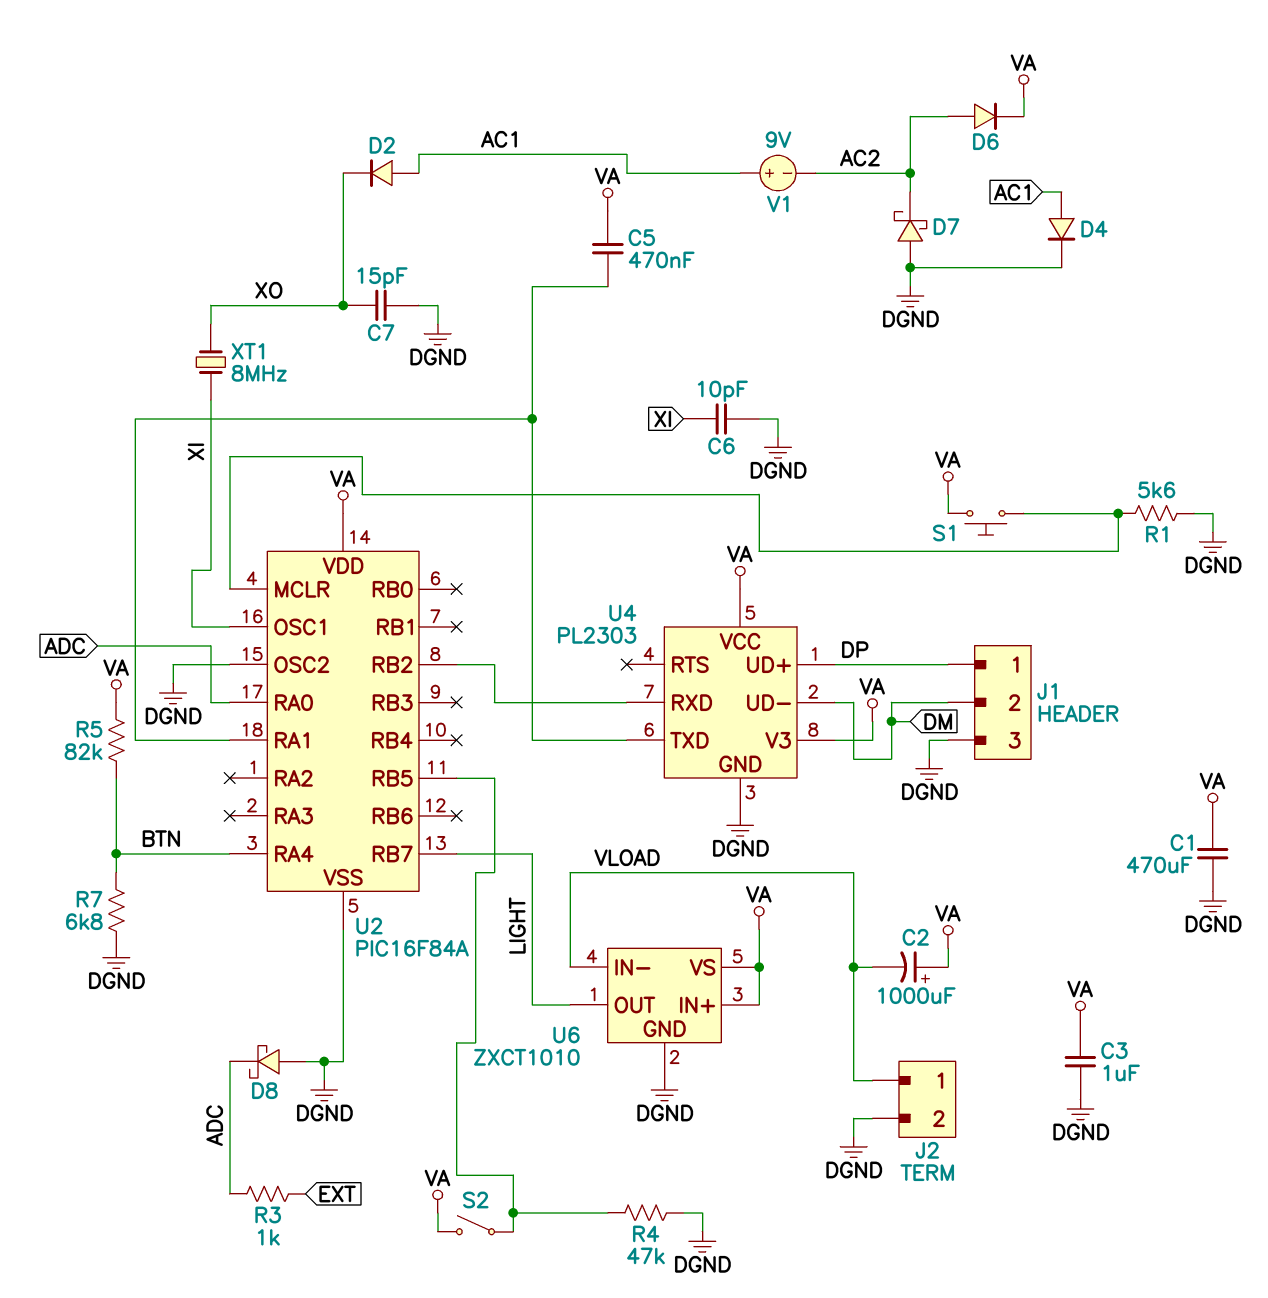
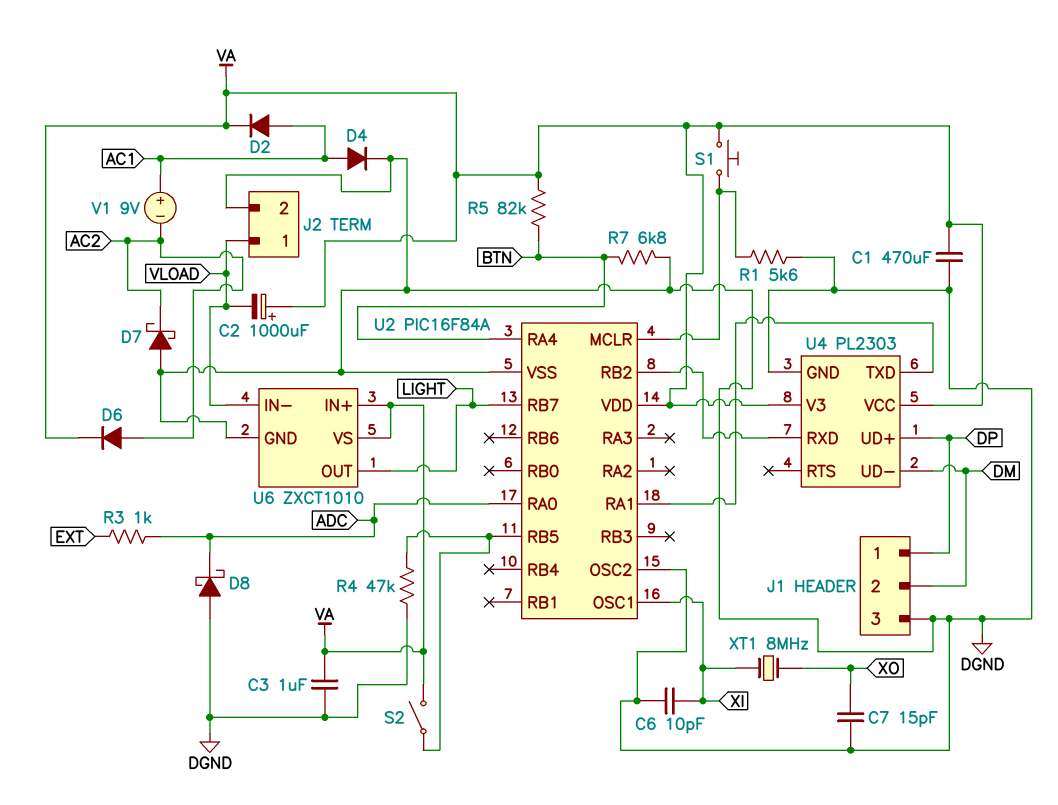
C5: 470nF (U2/RA1, VA) -> none
D2: diode (A AC1, K XO) -> diode (A AC1, K VA)

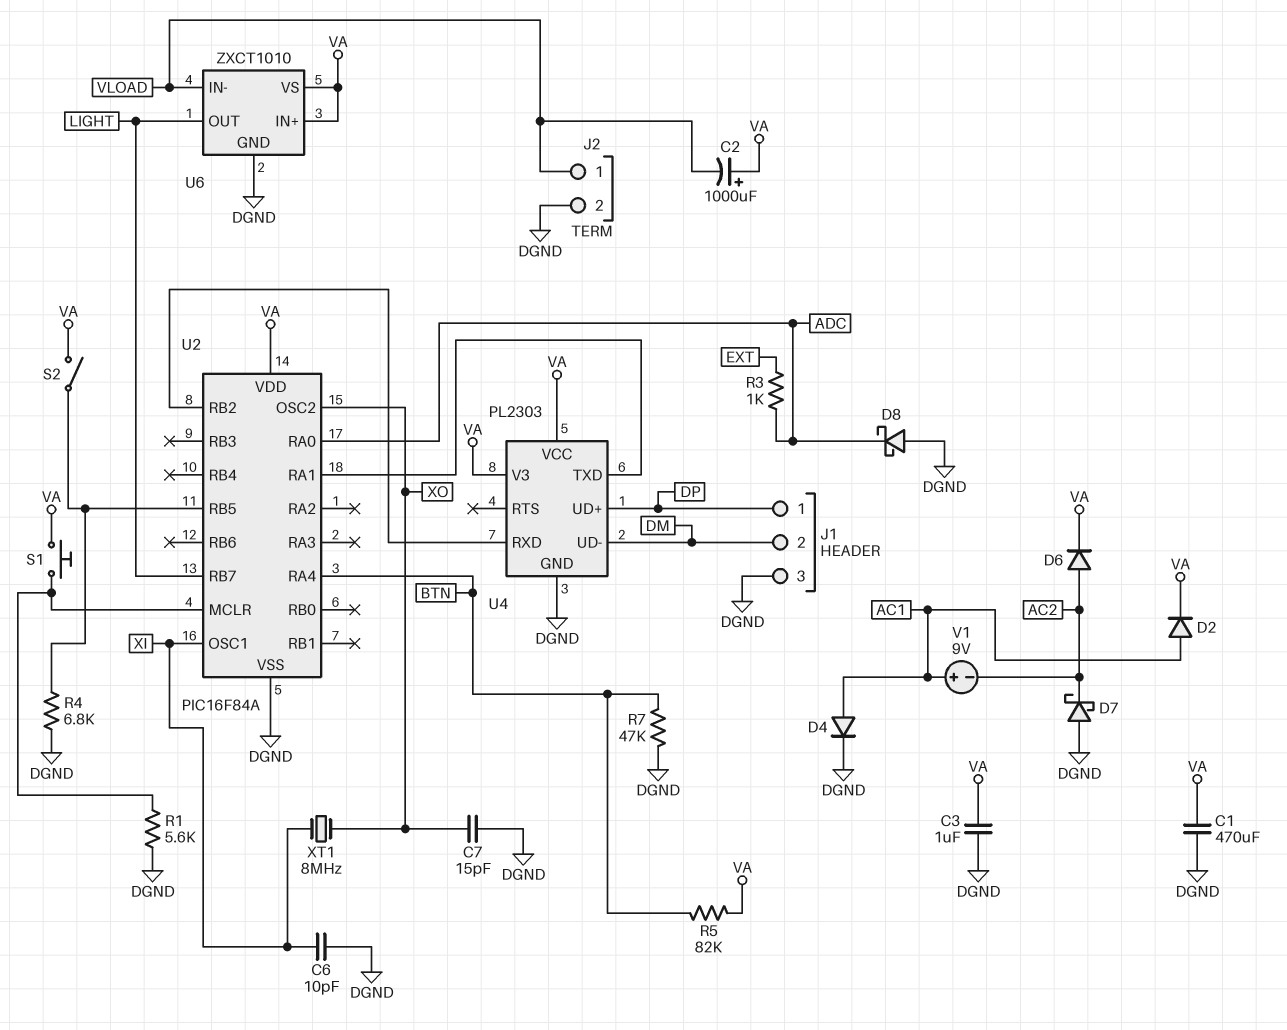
R4: 47k (DGND, U2/RB5) -> 6.8k (DGND, U2/RB5)
R7: 6.8k (BTN, DGND) -> 47k (BTN, DGND)
U2 pin OSC2: DGND -> XO

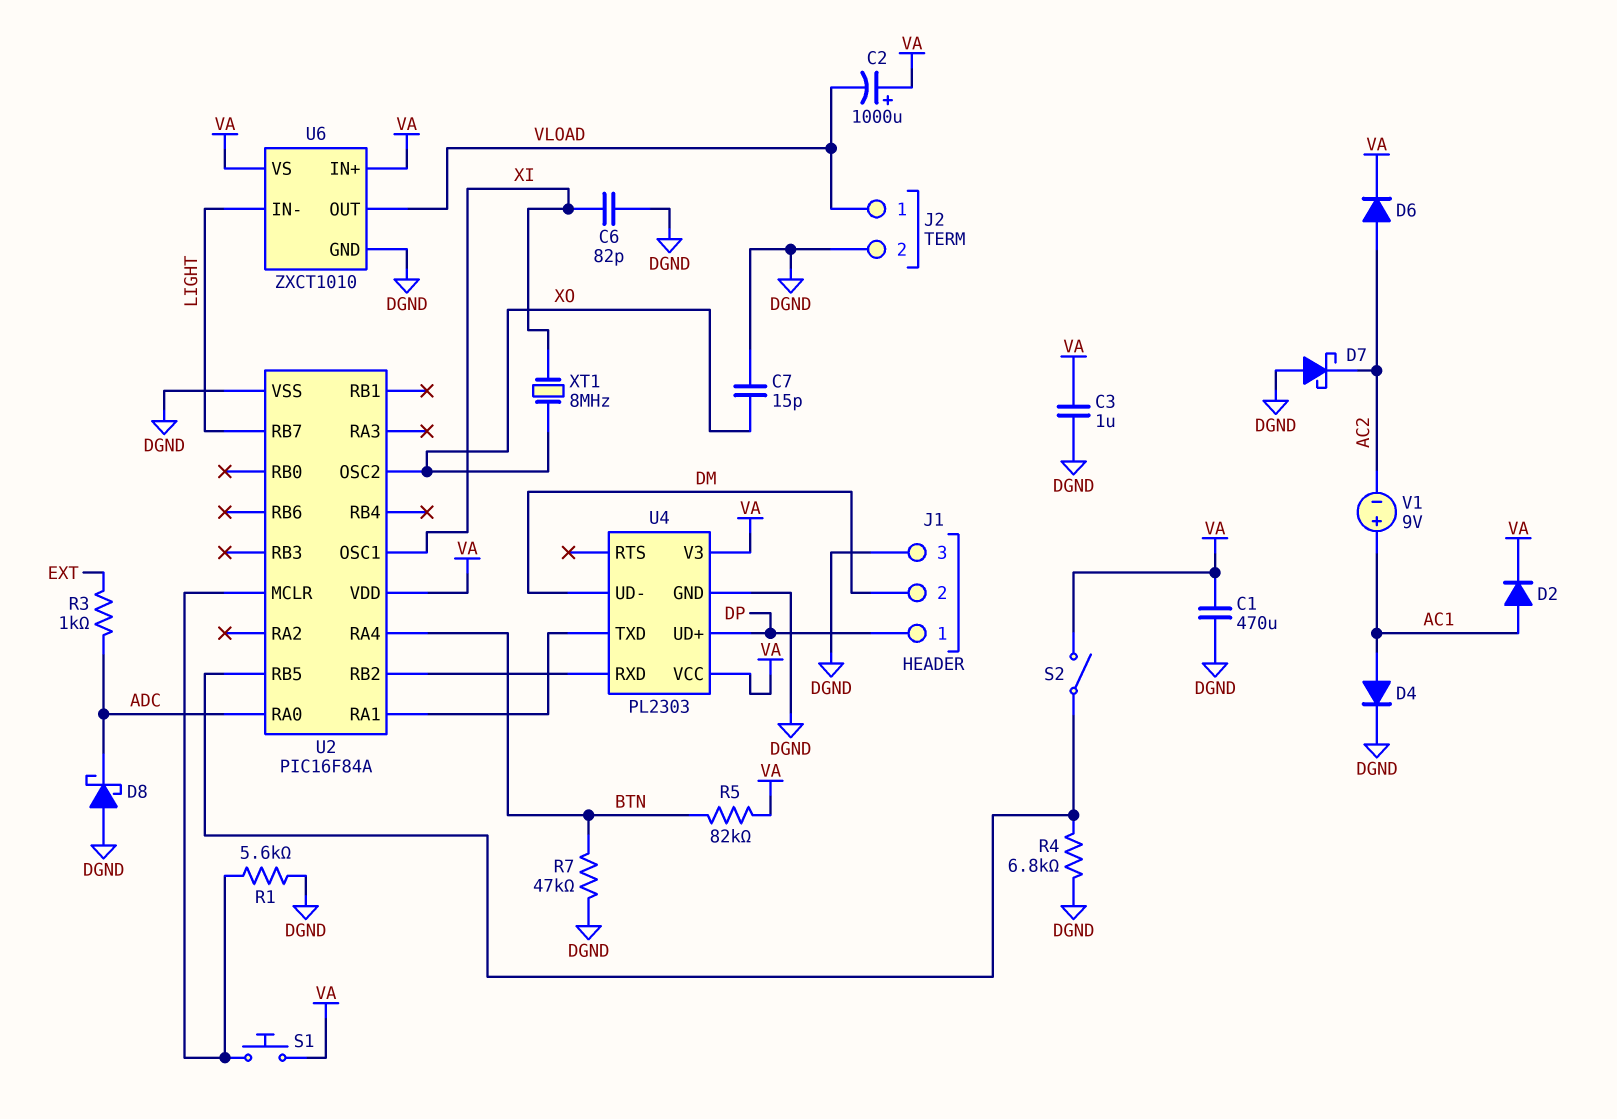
C6: 10pF (DGND, XI) -> 82pF (DGND, XI)
U6 pin IN-: VLOAD -> LIGHT
U6 pin OUT: LIGHT -> VLOAD

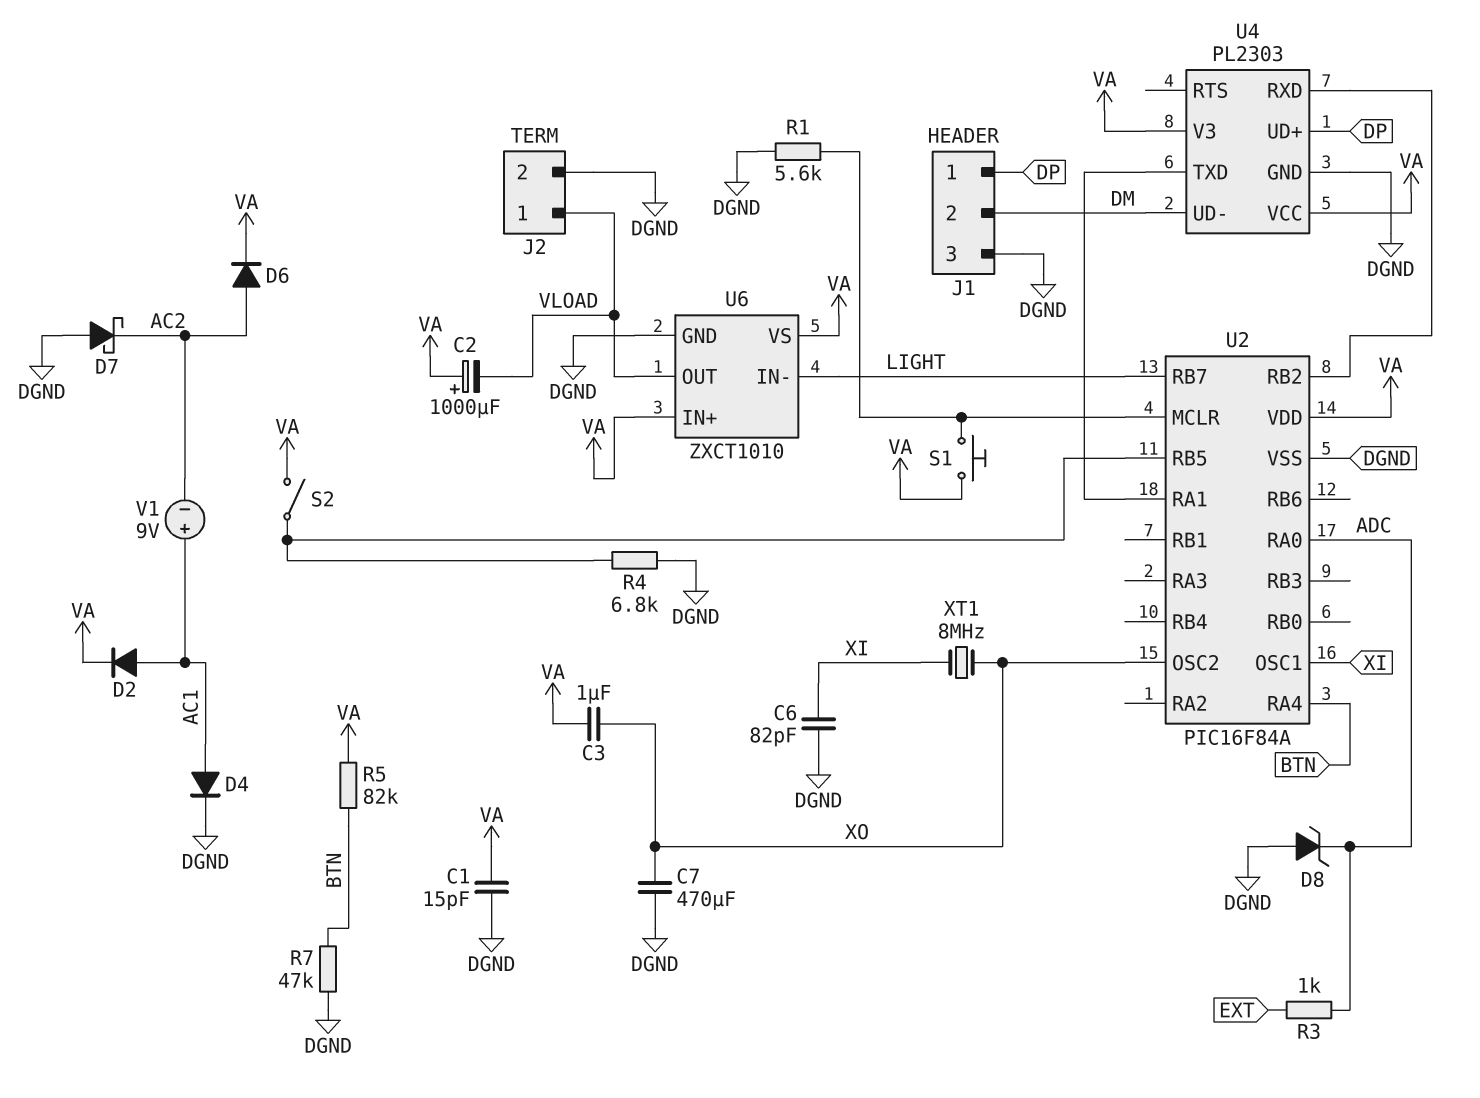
C1: 470uF (DGND, VA) -> 15pF (DGND, VA)
C3: 1uF (DGND, VA) -> 1uF (VA, XO)
C7: 15pF (DGND, XO) -> 470uF (DGND, XO)
D8: schottky (A DGND, K ADC) -> zener (A DGND, K ADC)

